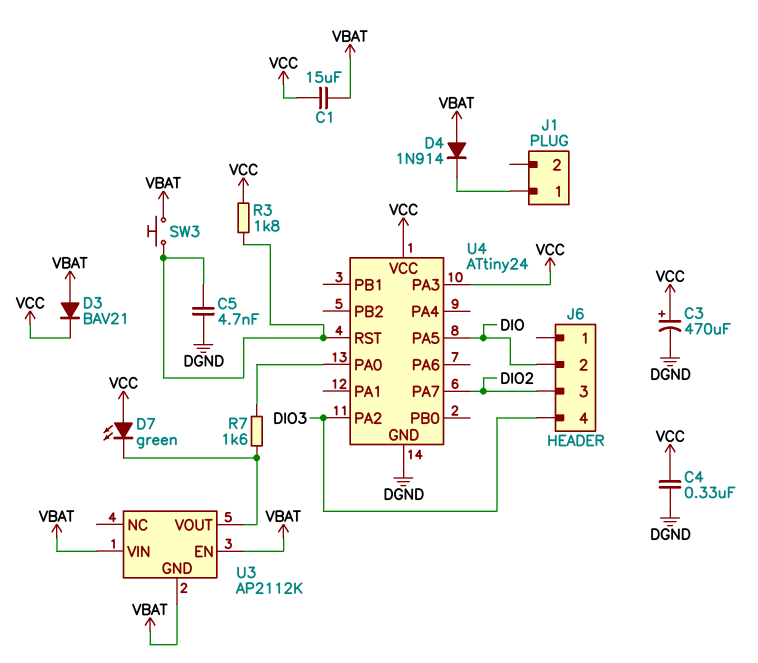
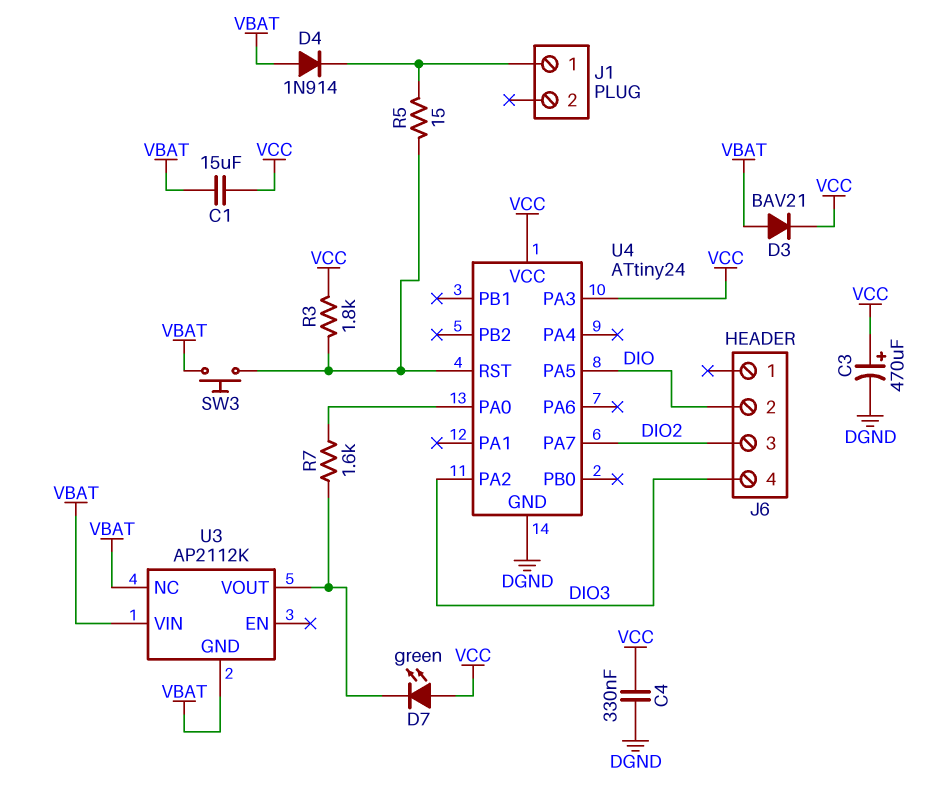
C5: 4.7nF (DGND, U4/RST) -> none
R5: none -> 15 (J1/1, U4/RST)
U3 pin EN: VBAT -> none
U3 pin NC: none -> VBAT

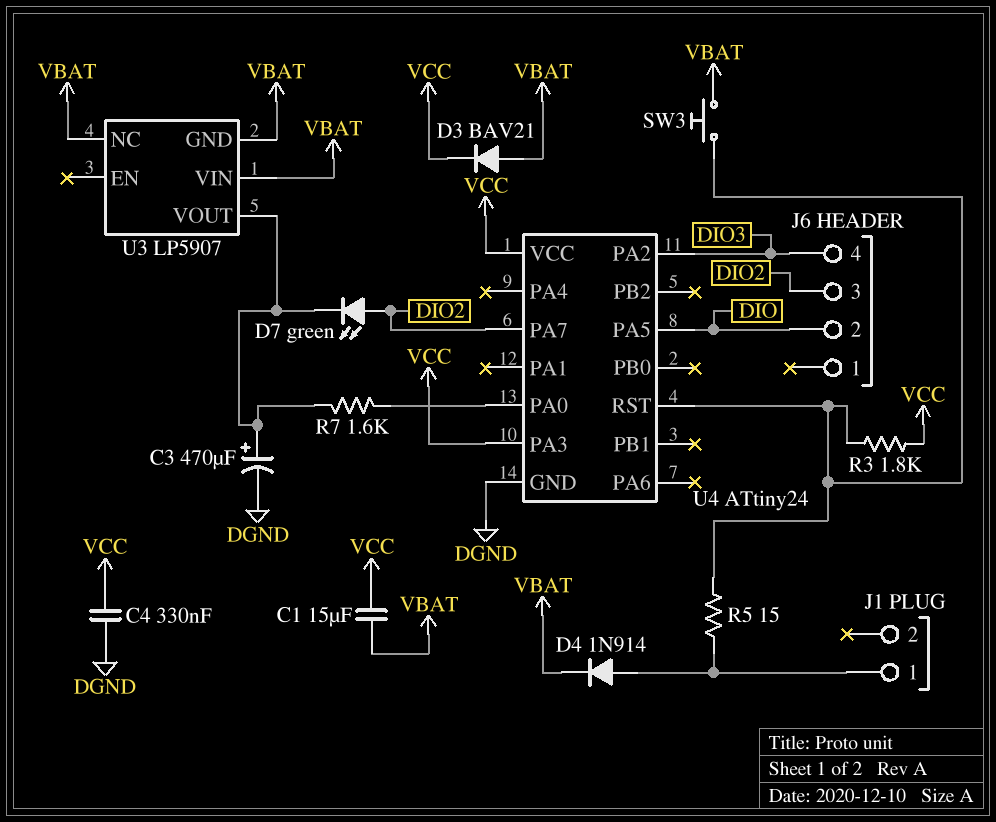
C3: 470uF (plus VCC, minus DGND) -> 470uF (plus U3/VOUT, minus DGND)
D4: diode 1N914 (A VBAT, K J1/1) -> diode 1N914 (A J1/1, K VBAT)
D7: LED green (A VCC, K U3/VOUT) -> LED green (A DIO2, K U3/VOUT)
U3: AP2112K -> LP5907

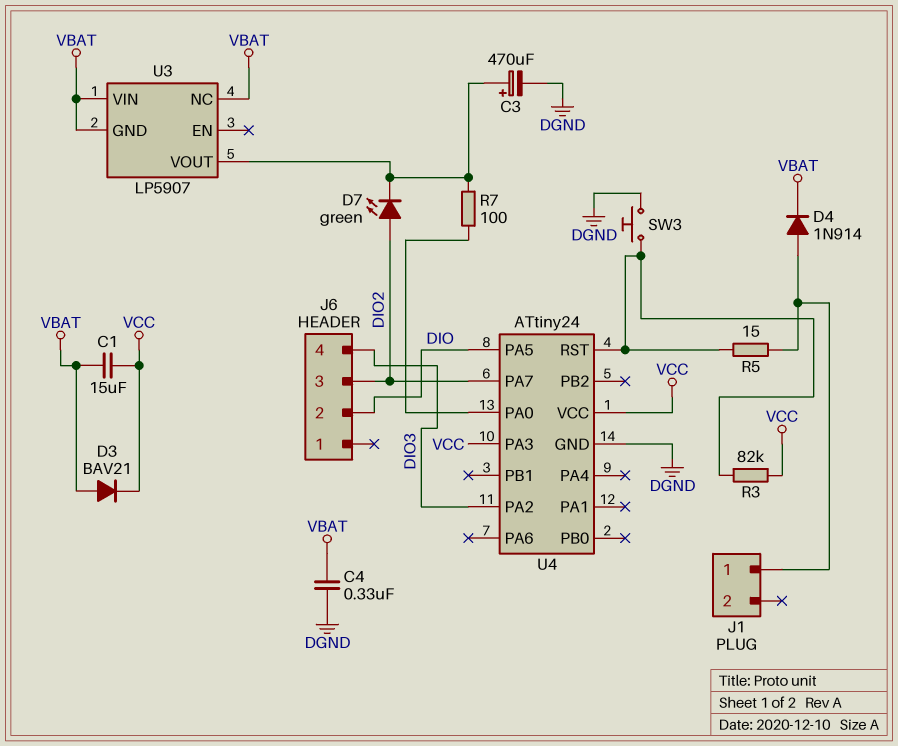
C4: 330nF (DGND, VCC) -> 330nF (DGND, VBAT)
R3: 1.8k (U4/RST, VCC) -> 82k (U4/RST, VCC)
R7: 1.6k (U3/VOUT, U4/PA0) -> 100 (U3/VOUT, U4/PA0)
SW3: button (U4/RST, VBAT) -> button (DGND, U4/RST)

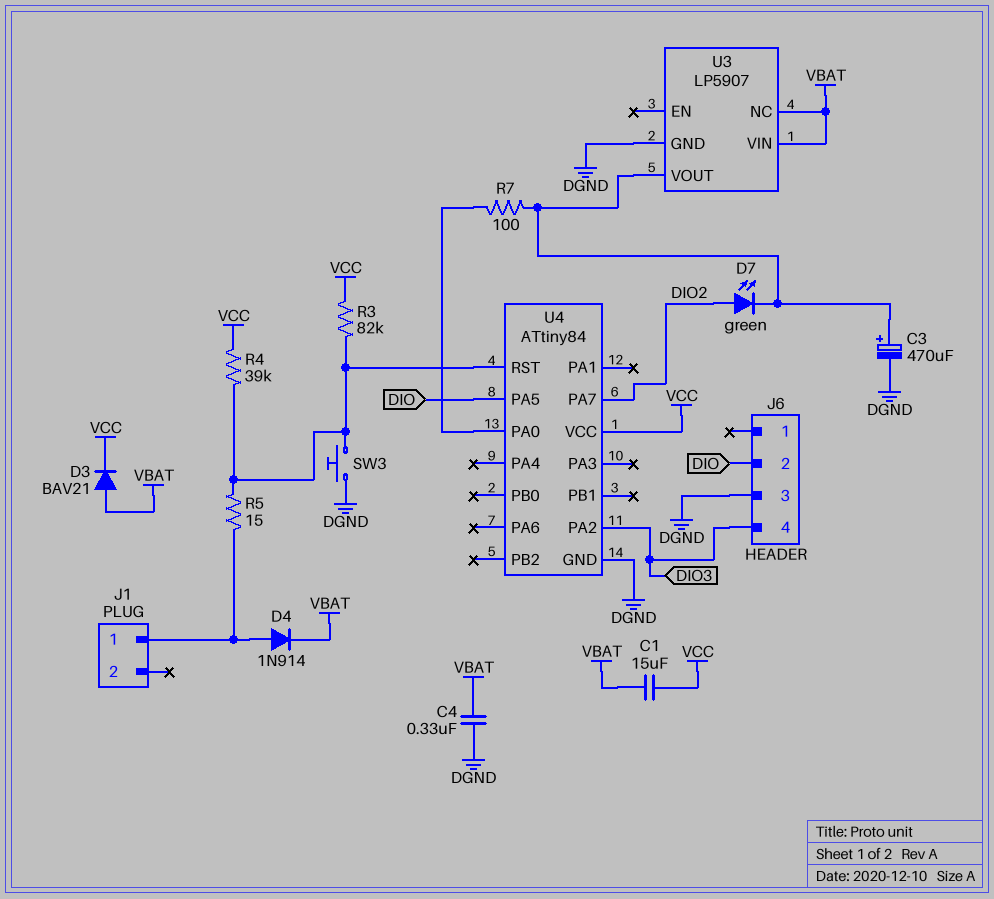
J6 pin 3: DIO2 -> DGND
R4: none -> 39k (U4/RST, VCC)
U3 pin GND: VBAT -> DGND
U4: ATtiny24 -> ATtiny84
U4 pin PA3: VCC -> none

